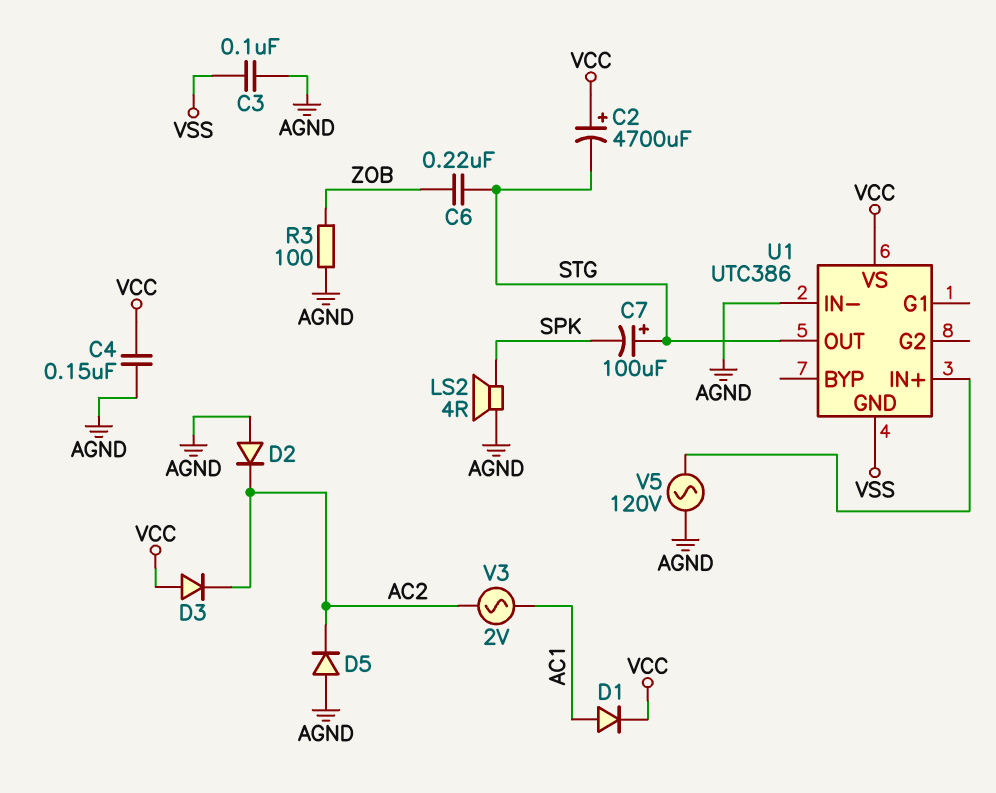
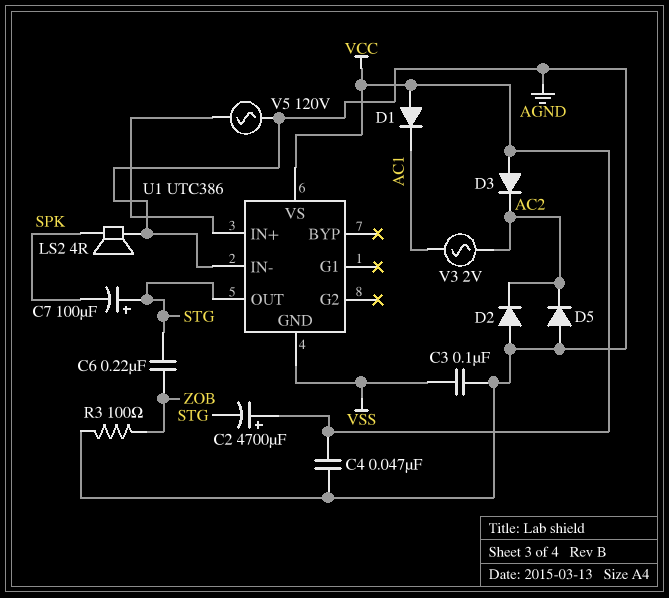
C4: 150nF (AGND, VCC) -> 47nF (AGND, VCC)
D1: diode (A AC1, K VCC) -> diode (A VCC, K AC1)

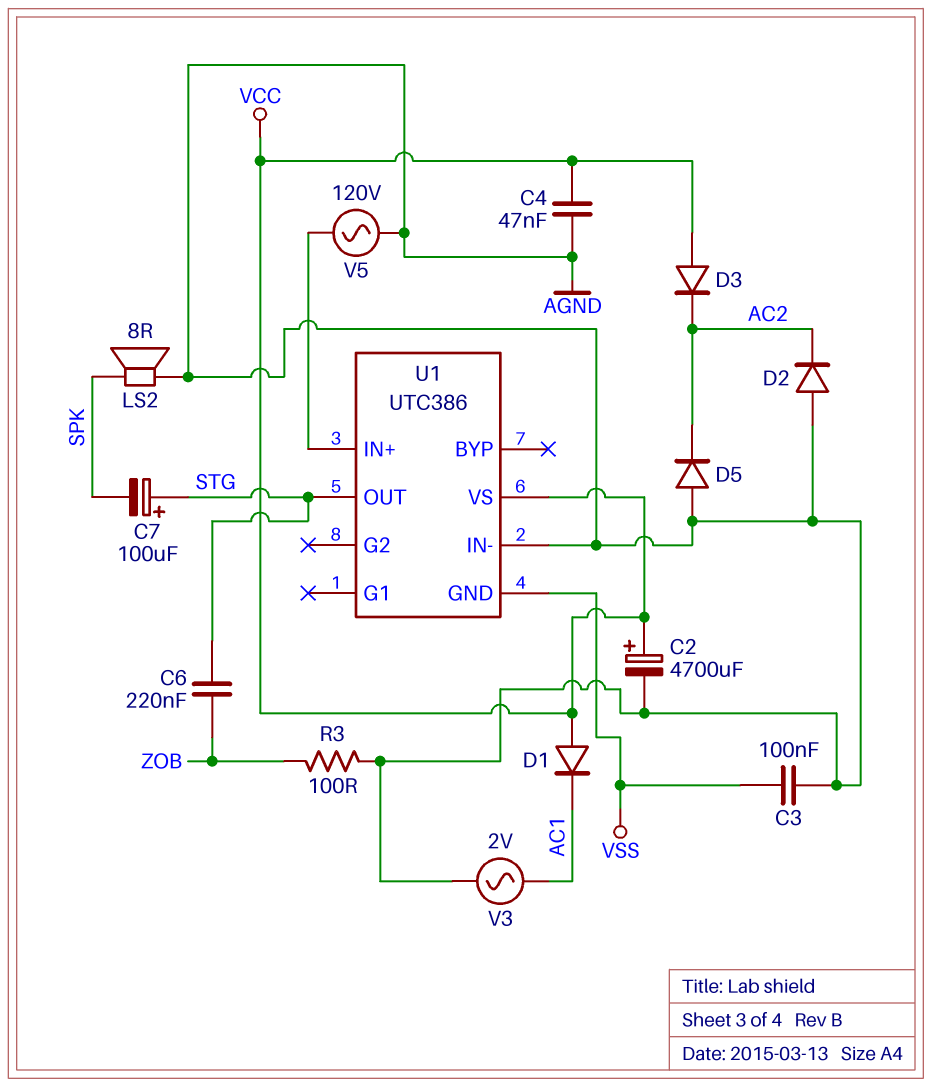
C2: 4700uF (plus VCC, minus STG) -> 4700uF (plus VCC, minus AGND)
LS2: speaker 4R (AGND, SPK) -> speaker 8R (AGND, SPK)
V3: AC 2V (AC1, AC2) -> AC 2V (AC1, AGND)

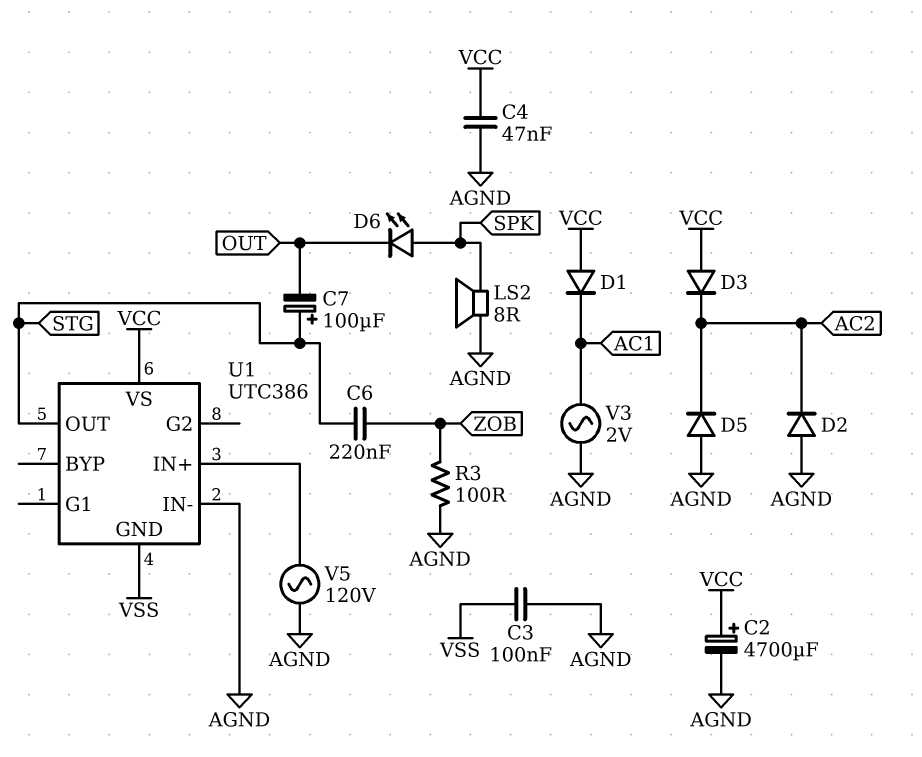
C7: 100uF (plus STG, minus SPK) -> 100uF (plus STG, minus OUT)
D6: none -> LED (A SPK, K OUT)

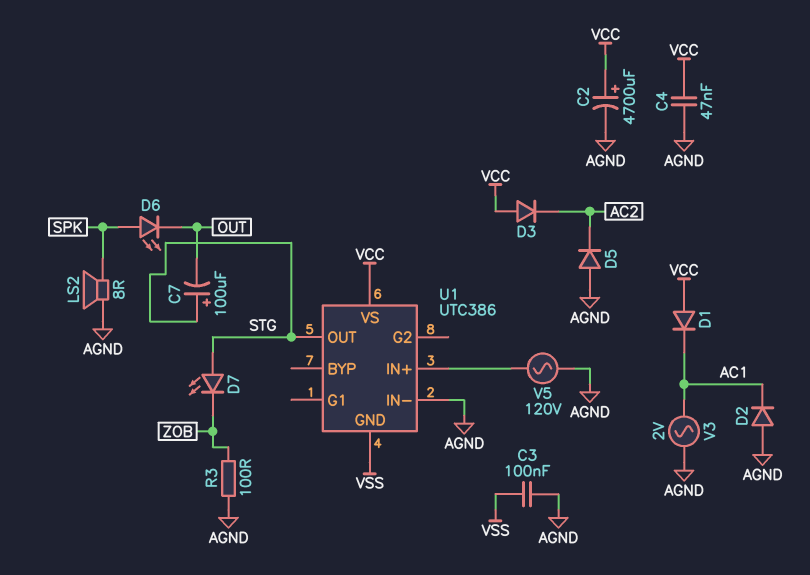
C6: 220nF (STG, ZOB) -> none
D2: diode (A AGND, K AC2) -> diode (A AGND, K AC1)
D7: none -> LED (A STG, K ZOB)

